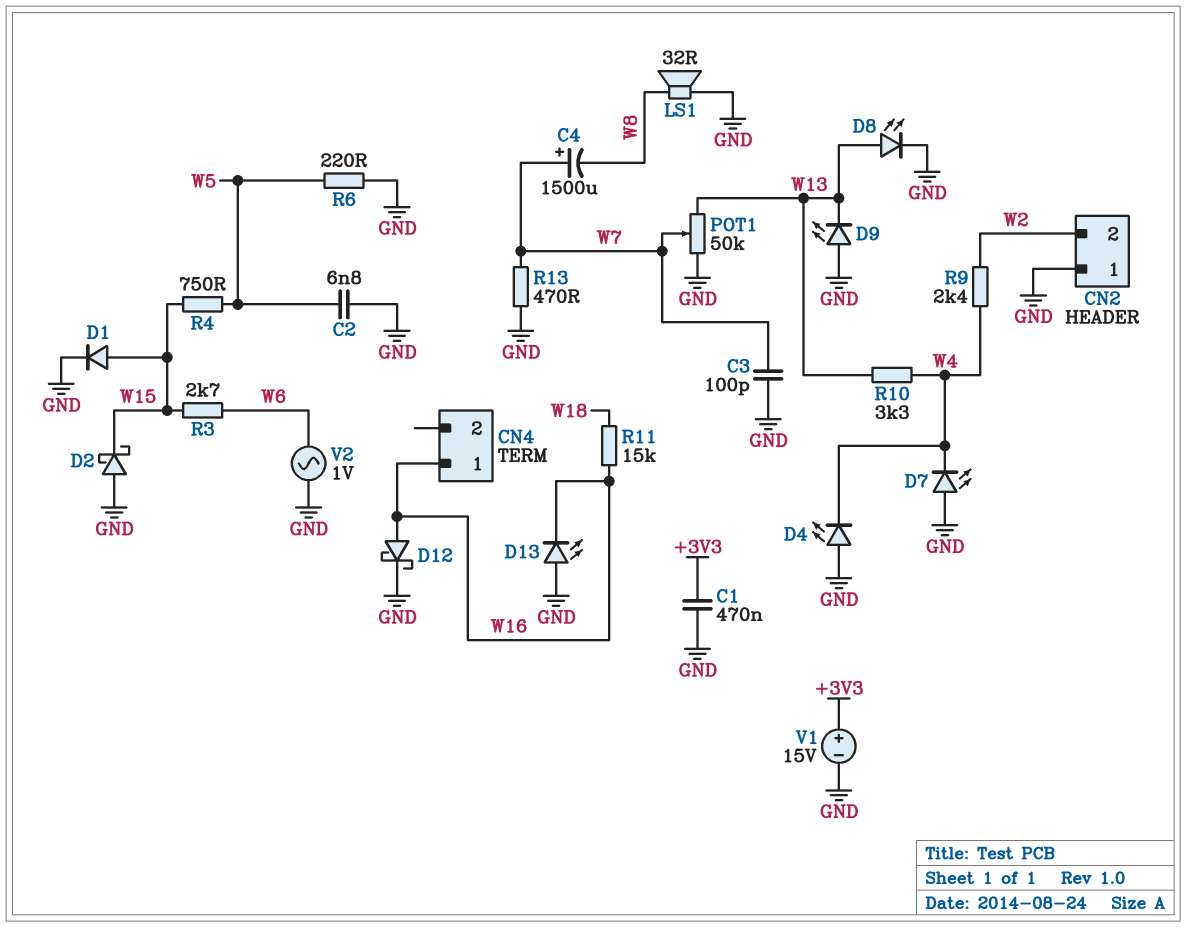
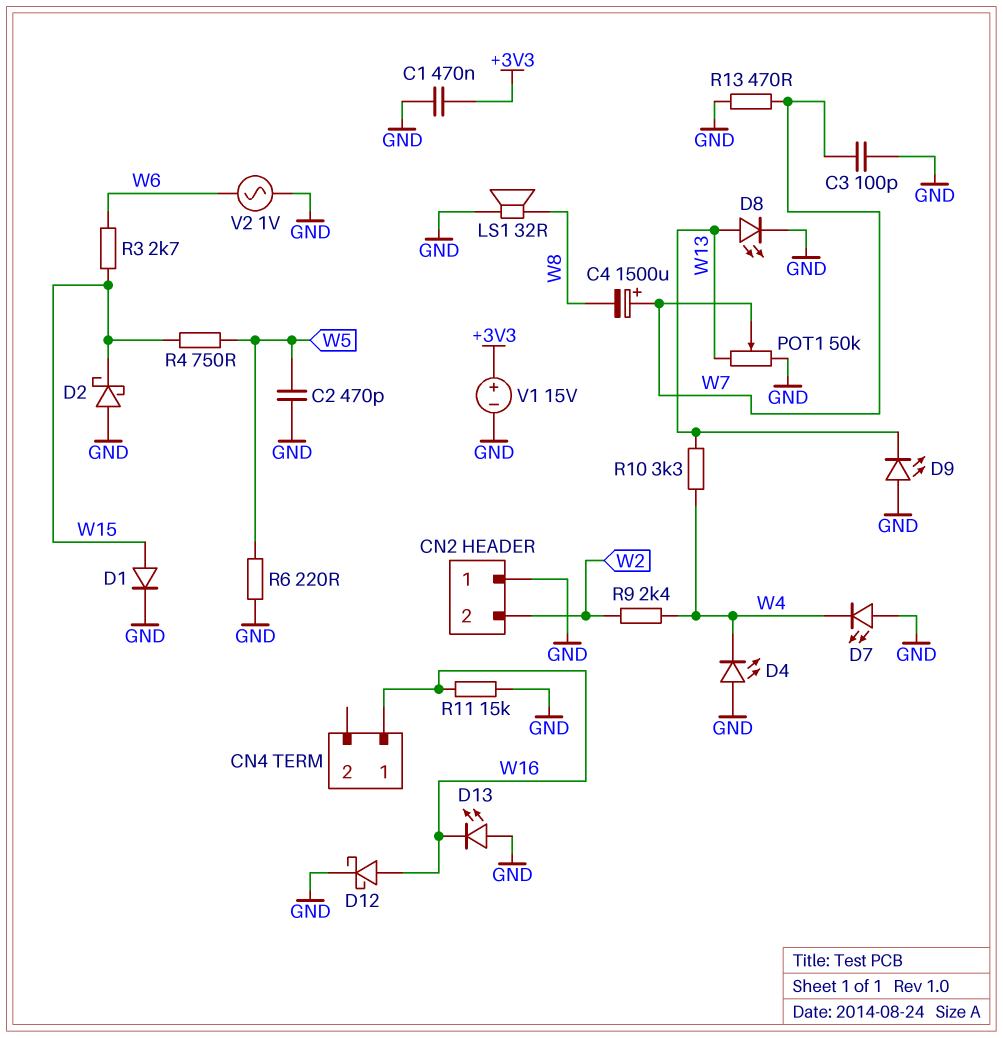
C2: 6.8nF (GND, W5) -> 470pF (GND, W5)
R11: 15k (W16, W18) -> 15k (GND, W16)

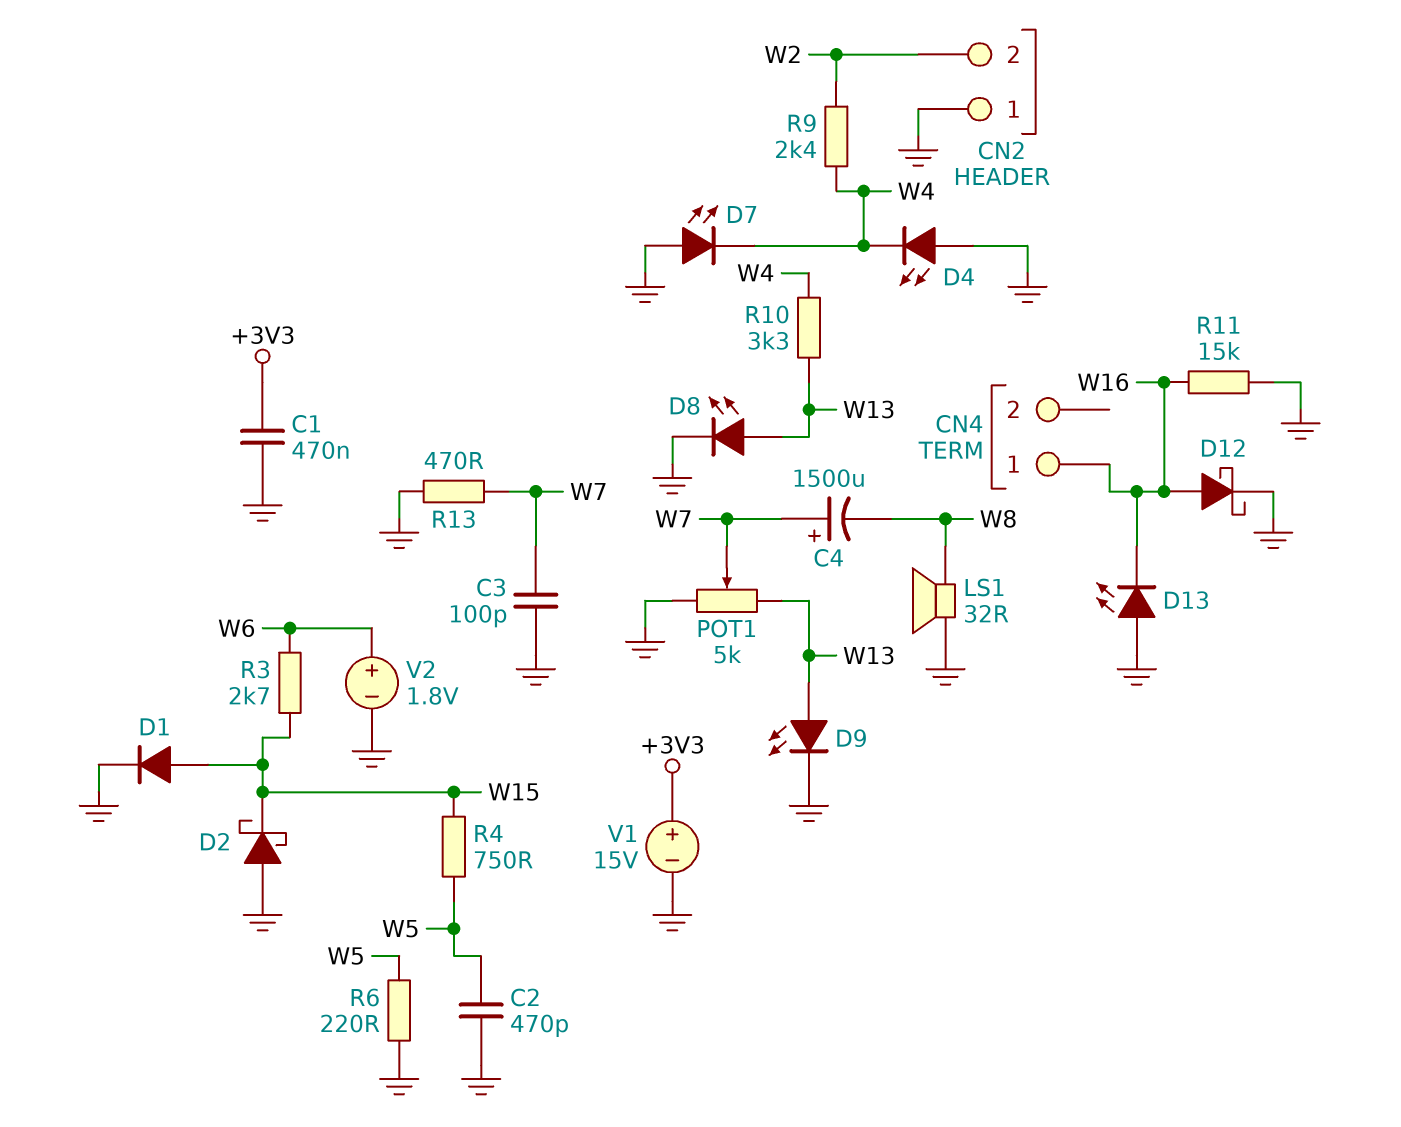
D9: LED (A GND, K W13) -> LED (A W13, K GND)
POT1: 50k (GND, W13, wiper W7) -> 5k (GND, W13, wiper W7)
V2: AC 1V (GND, W6) -> 1.8V (plus W6, minus GND)

